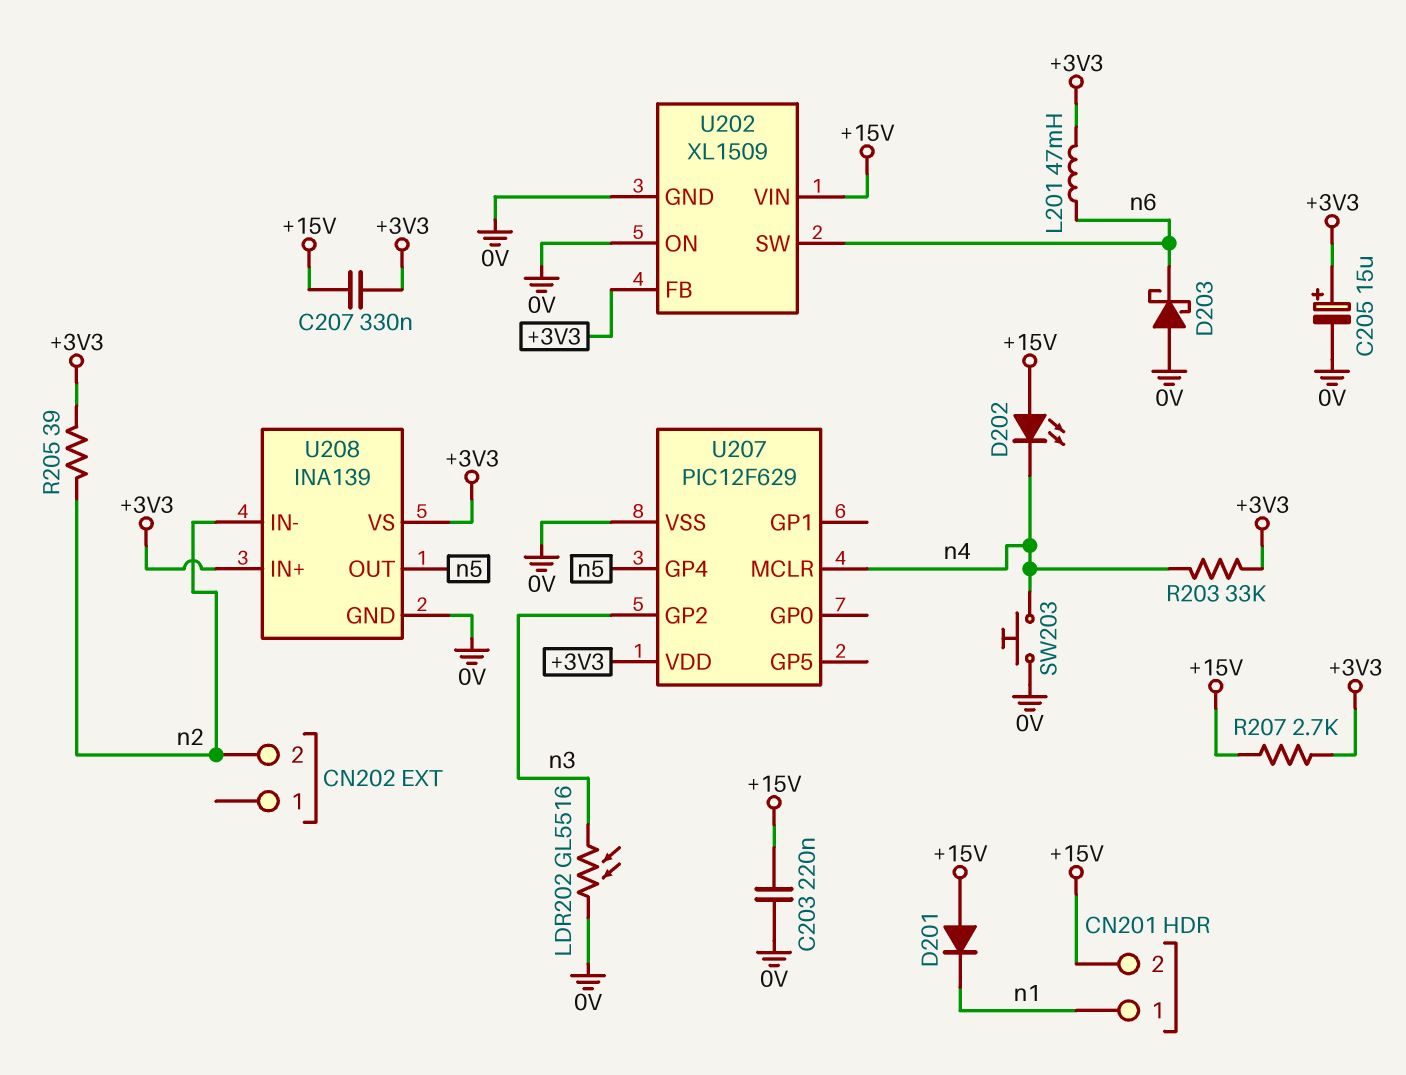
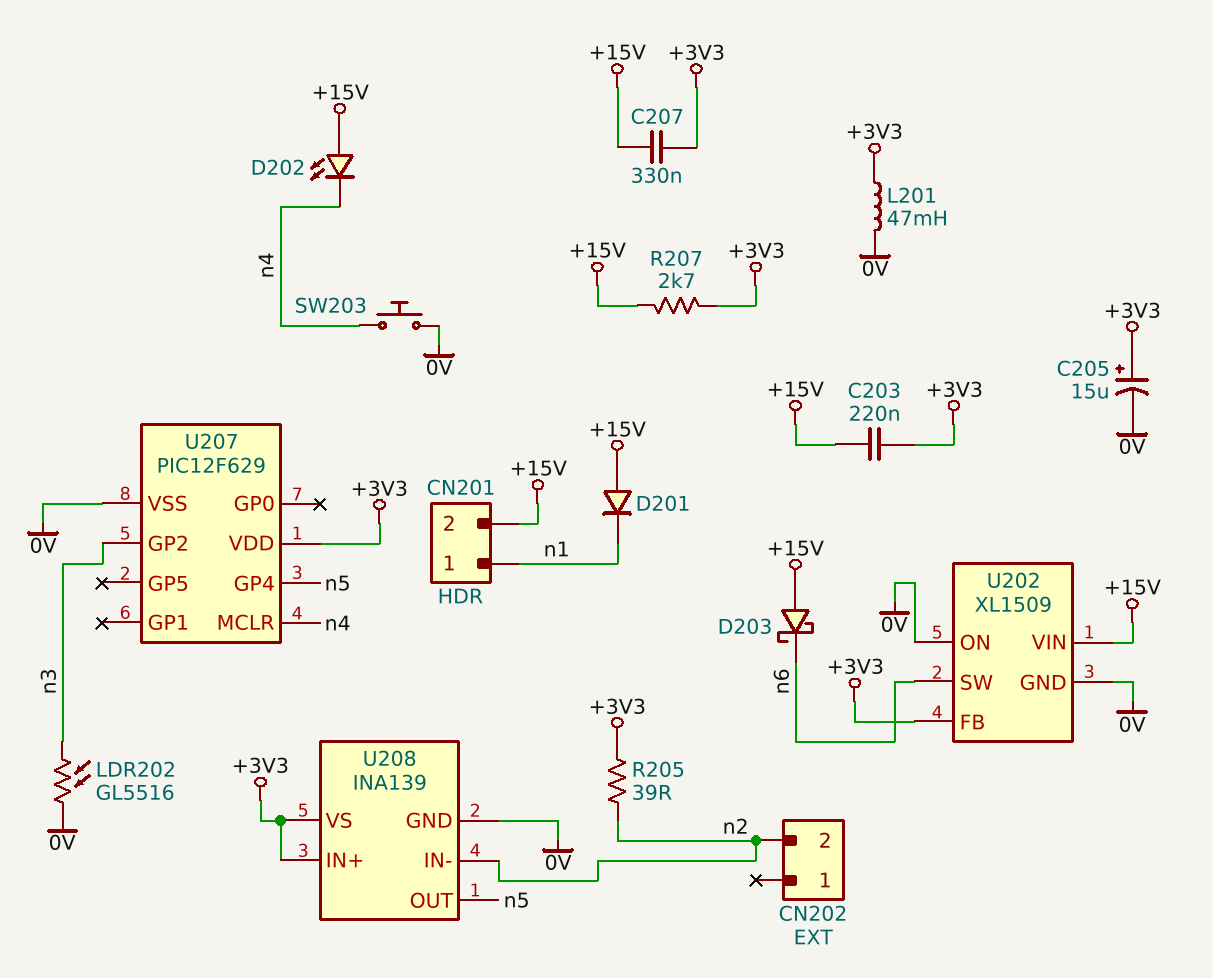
C203: 220nF (+15V, 0V) -> 220nF (+3V3, +15V)
D203: schottky (A 0V, K n6) -> schottky (A +15V, K n6)
L201: 47mH (+3V3, n6) -> 47mH (+3V3, 0V)
R203: 33k (+3V3, n4) -> none

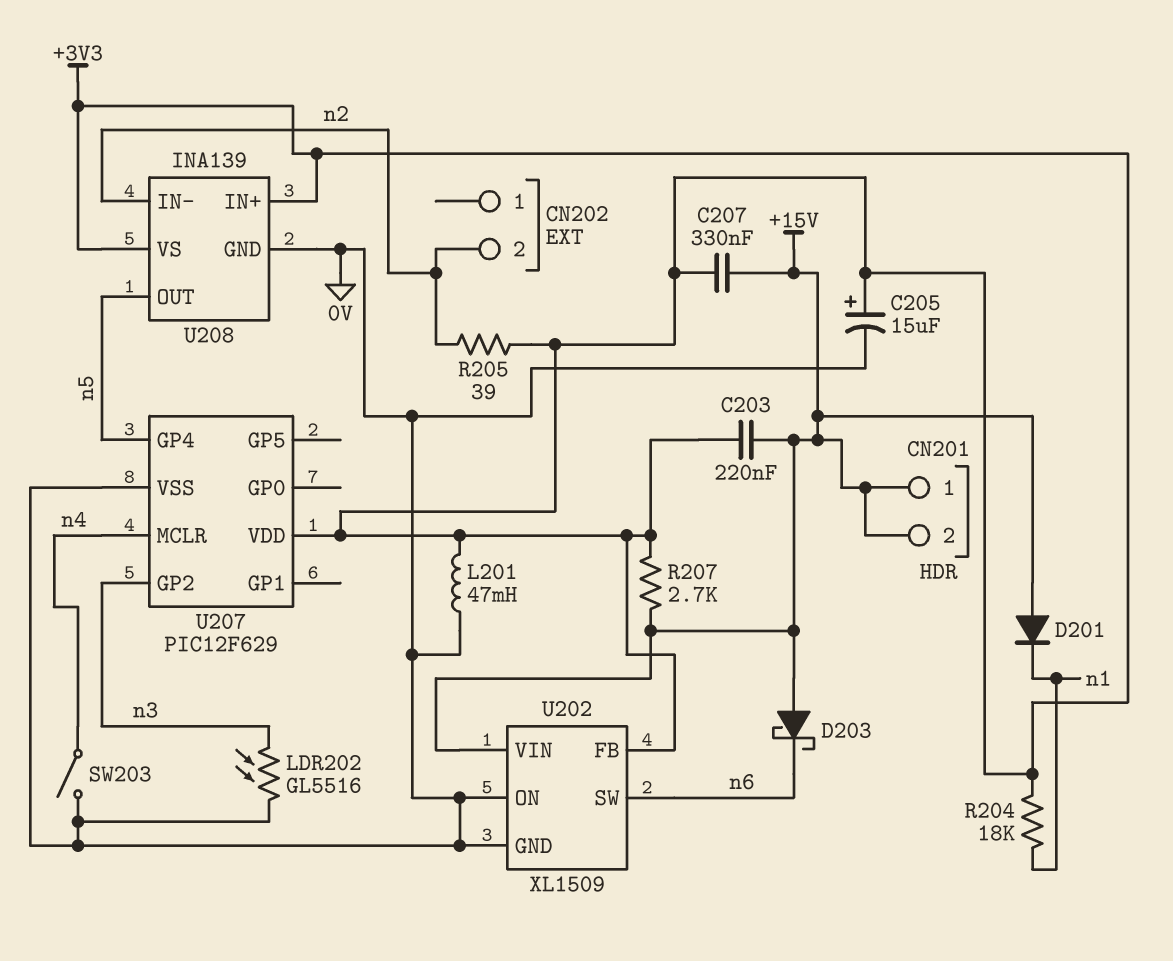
CN201 pin 1: n1 -> +15V
D202: LED (A +15V, K n4) -> none
R204: none -> 18k (+3V3, n1)
SW203: button (0V, n4) -> switch (0V, n4)

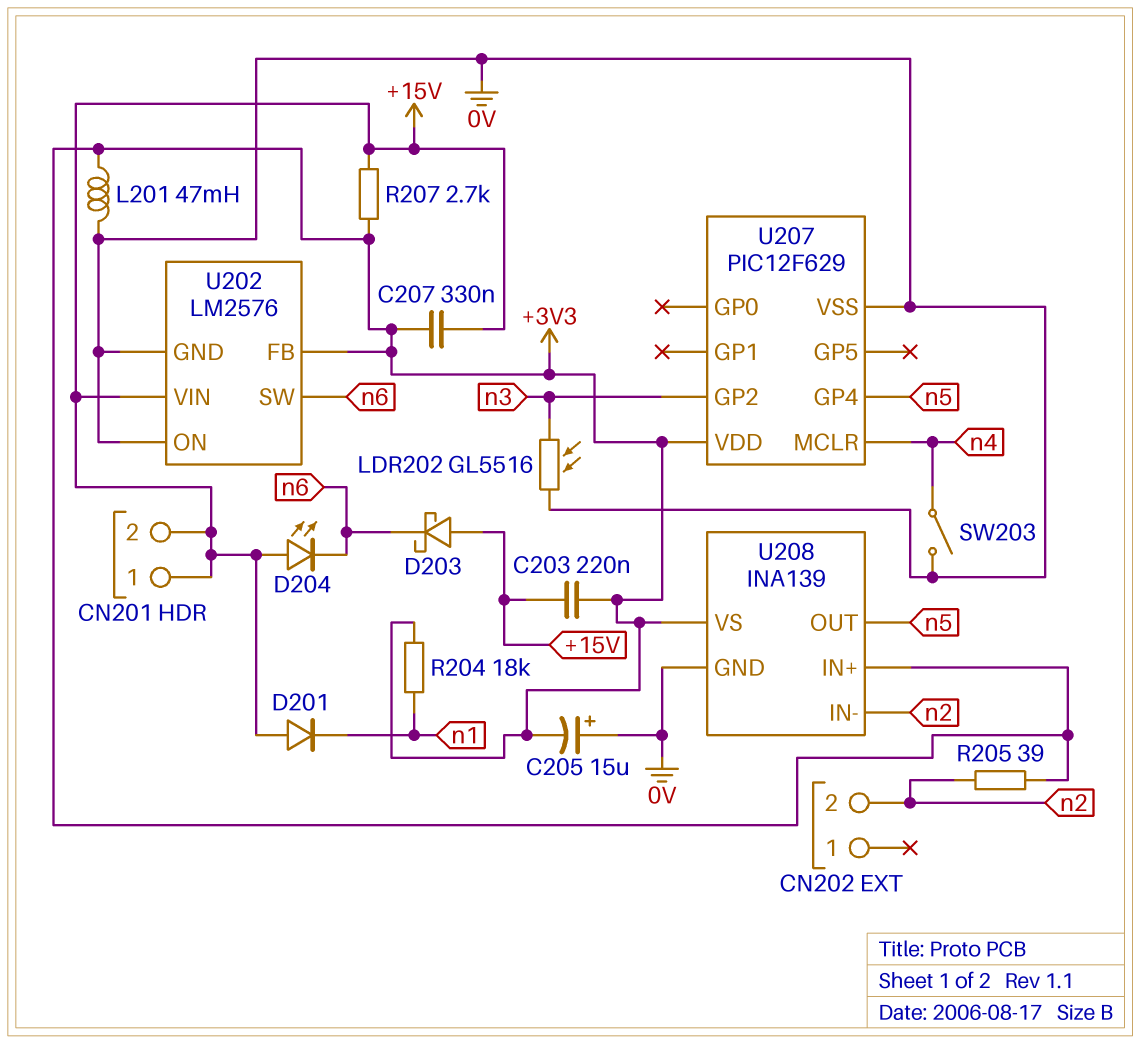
C205: 15uF (plus +3V3, minus 0V) -> 15uF (plus 0V, minus +3V3)
D204: none -> LED (A +15V, K n6)
U202: XL1509 -> LM2576

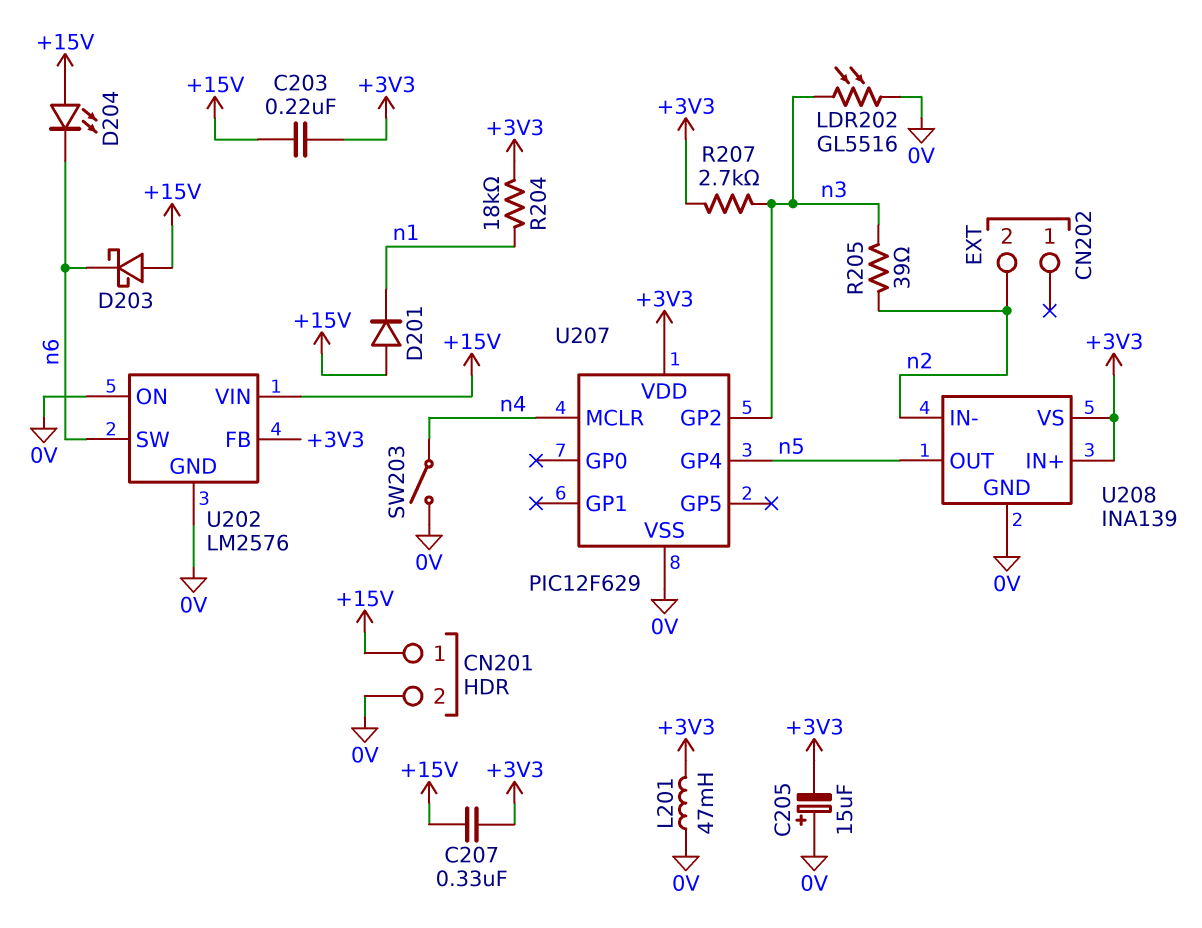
CN201 pin 2: +15V -> 0V
R205: 39 (+3V3, n2) -> 39 (n2, n3)
R207: 2.7k (+3V3, +15V) -> 2.7k (+3V3, n3)

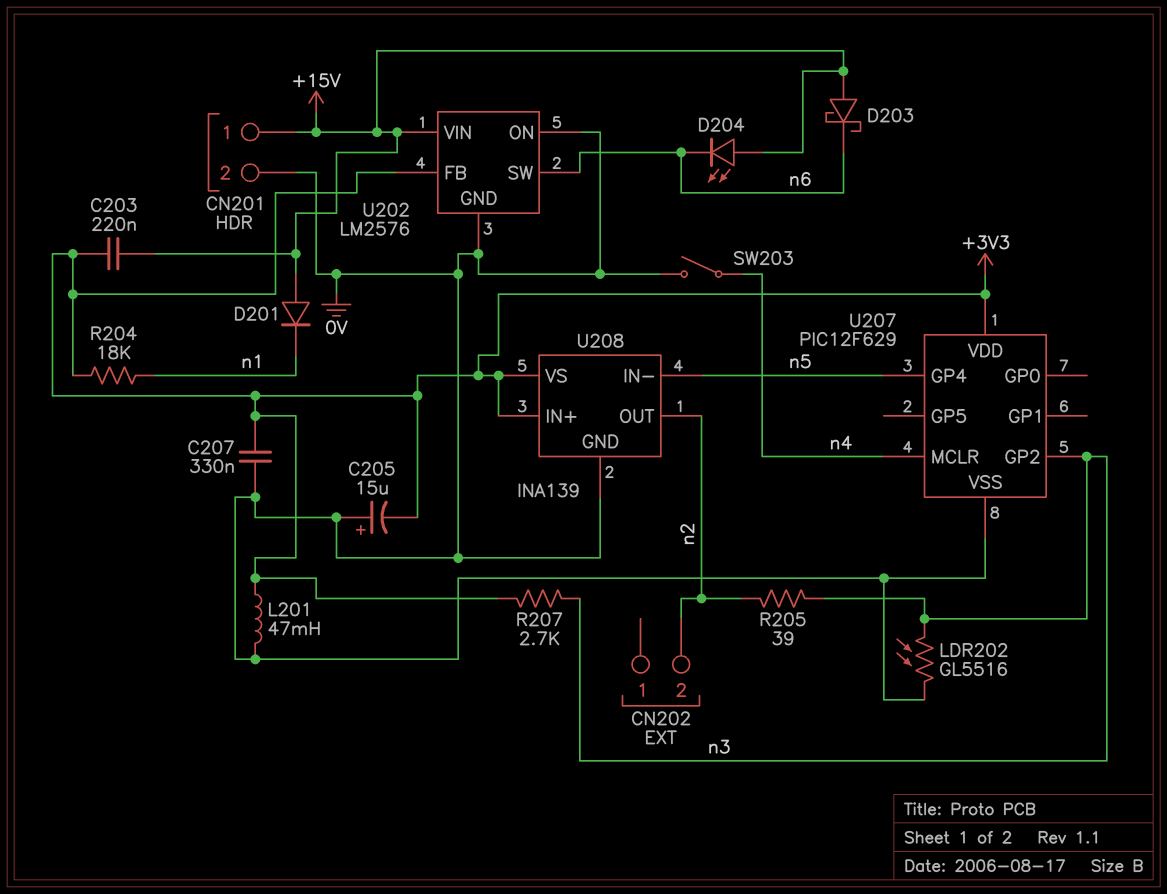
C207: 330nF (+3V3, +15V) -> 330nF (+3V3, 0V)
U208 pin IN-: n2 -> n5
U208 pin OUT: n5 -> n2

